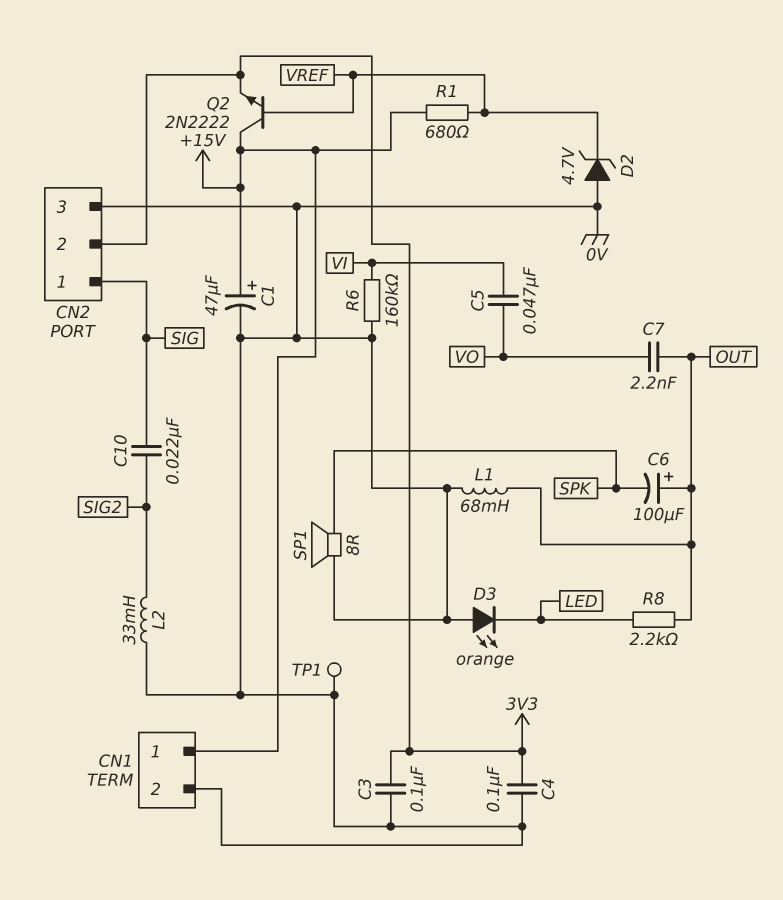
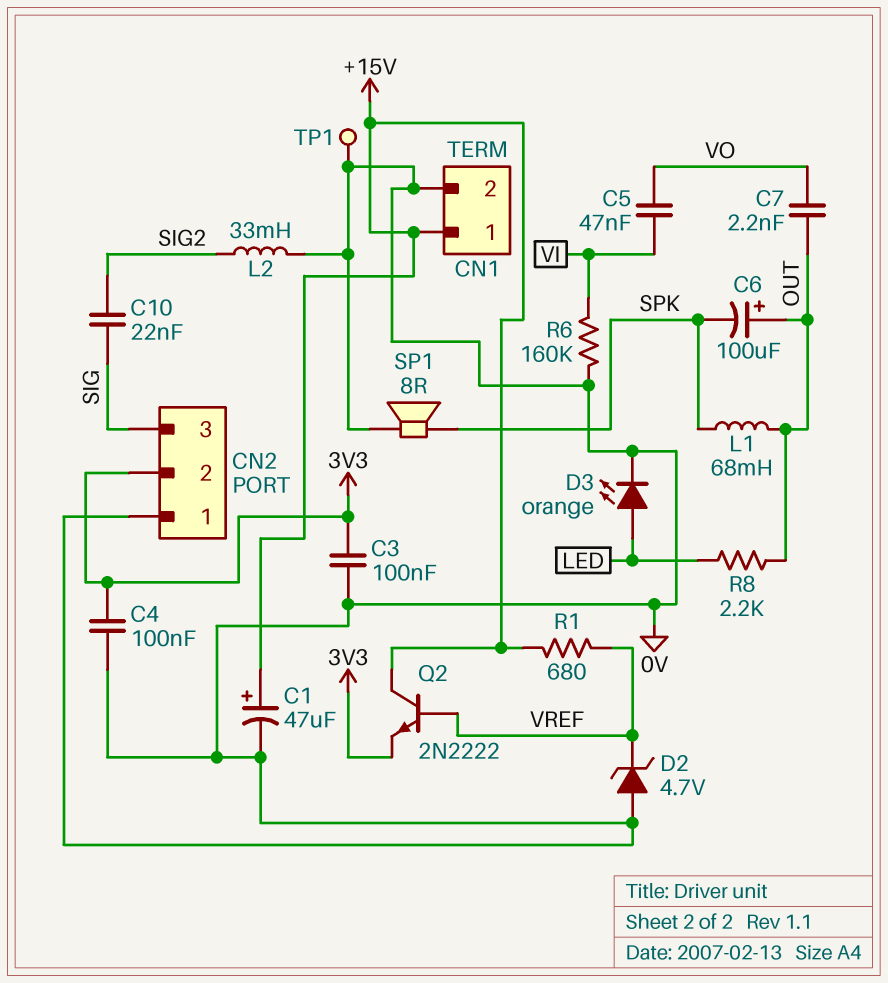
CN2 pin 1: SIG -> 0V
CN2 pin 3: 0V -> SIG
D3: LED orange (A 0V, K LED) -> LED orange (A LED, K 0V)
L1: 68mH (0V, OUT) -> 68mH (OUT, SPK)

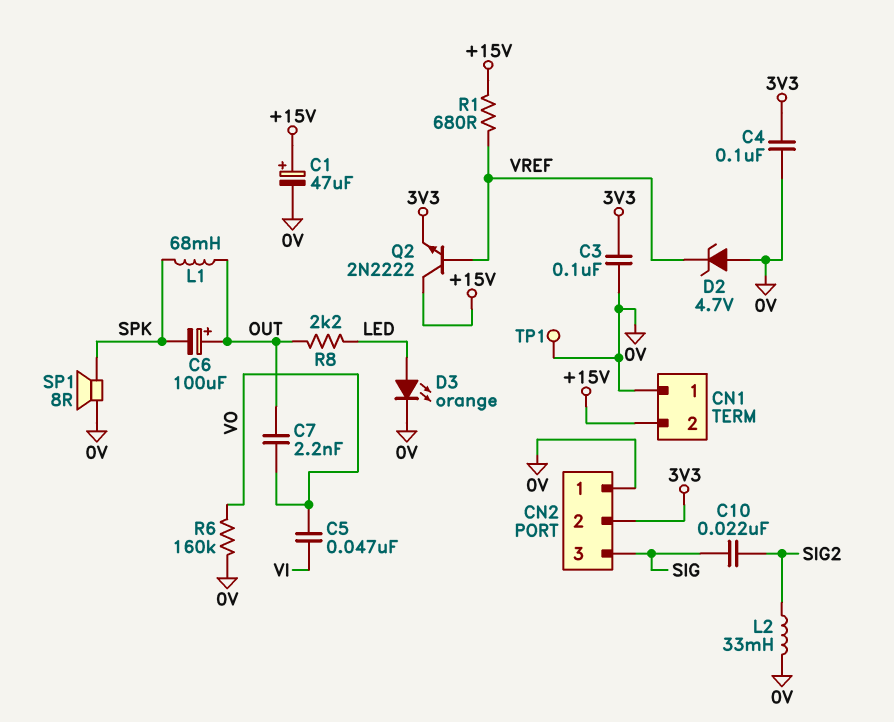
CN1 pin 1: +15V -> 0V
CN1 pin 2: 0V -> +15V
R6: 160k (0V, VI) -> 160k (0V, VO)

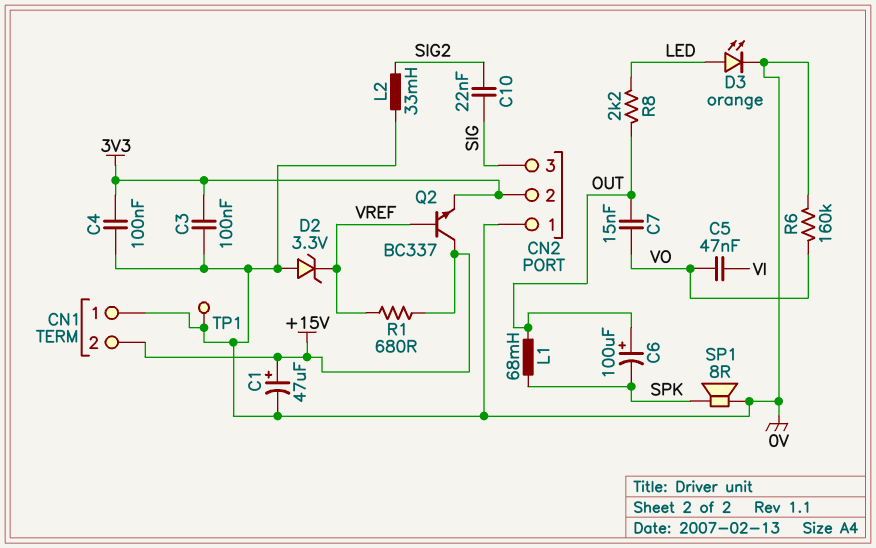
C7: 2.2nF (OUT, VO) -> 15nF (OUT, VO)
D2: zener 4.7V (A 0V, K VREF) -> zener 3.3V (A 0V, K VREF)
Q2: NPN 2N2222 (B VREF, C +15V, E 3V3) -> NPN BC337 (B VREF, C +15V, E 3V3)

